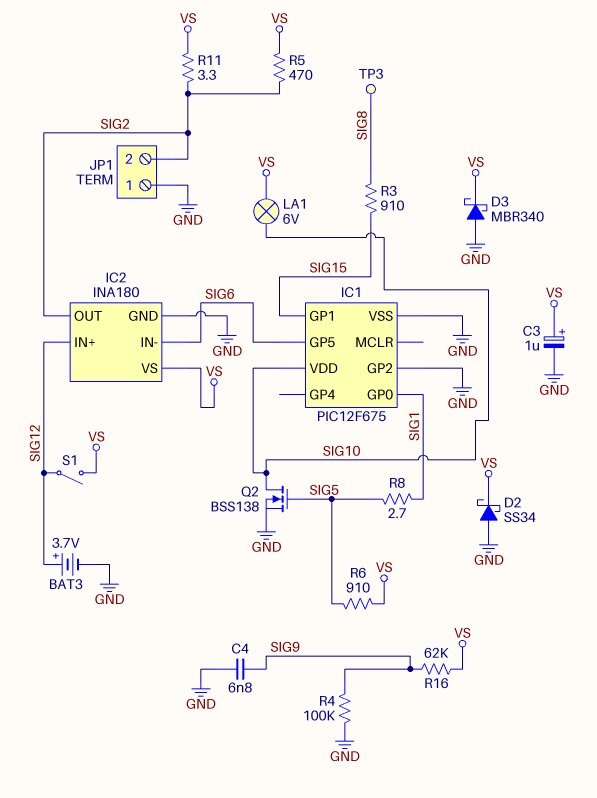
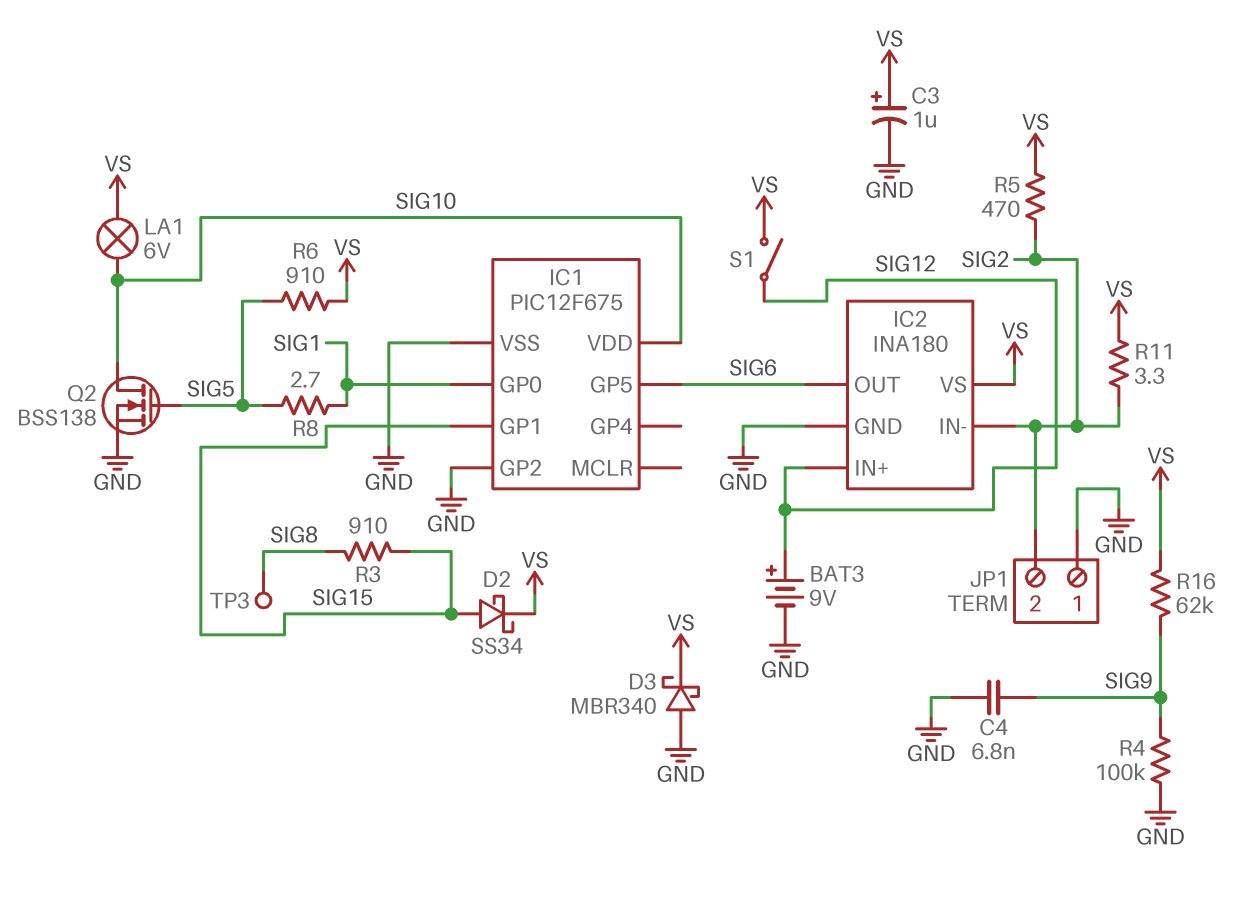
BAT3: 3.7V (plus SIG12, minus GND) -> 9V (plus SIG12, minus GND)
D2: schottky SS34 (A GND, K VS) -> schottky SS34 (A SIG15, K VS)
IC2 pin IN-: SIG6 -> SIG2
IC2 pin OUT: SIG2 -> SIG6

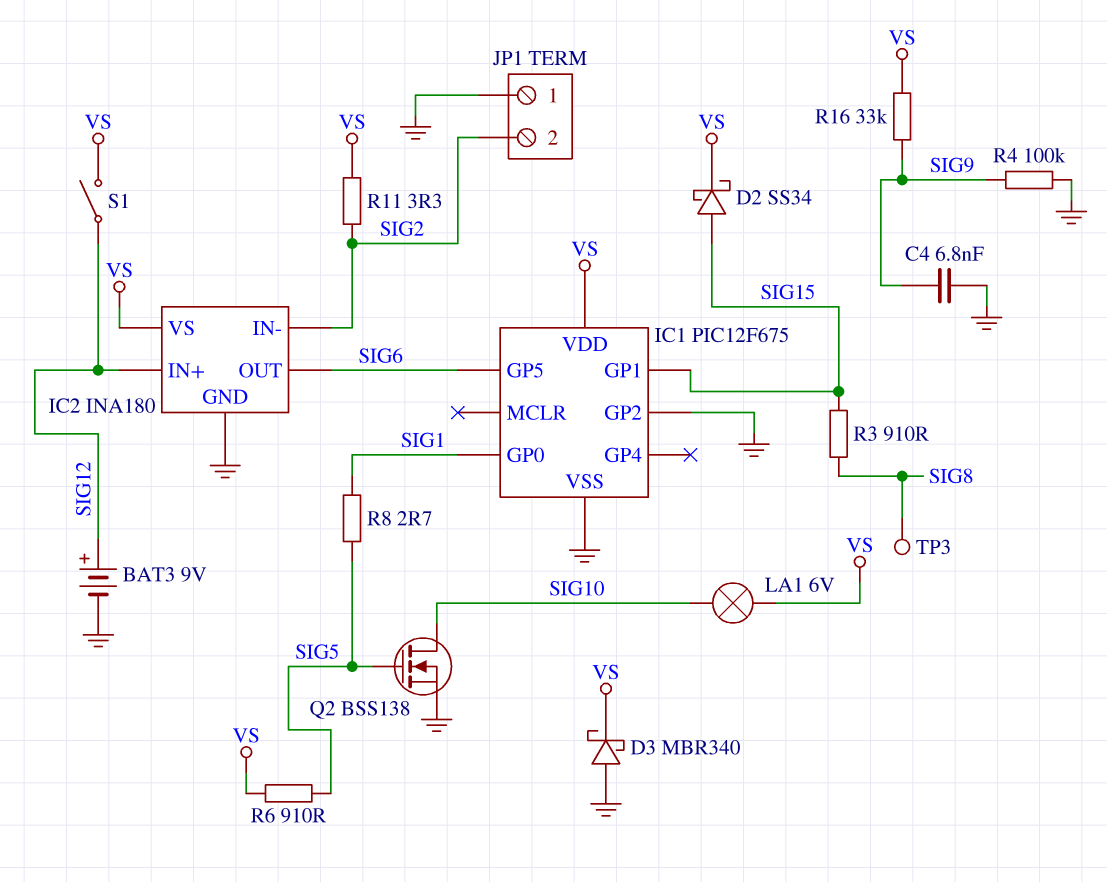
C3: 1uF (plus VS, minus GND) -> none
IC1 pin VDD: SIG10 -> VS
R5: 470 (SIG2, VS) -> none
R16: 62k (SIG9, VS) -> 33k (SIG9, VS)

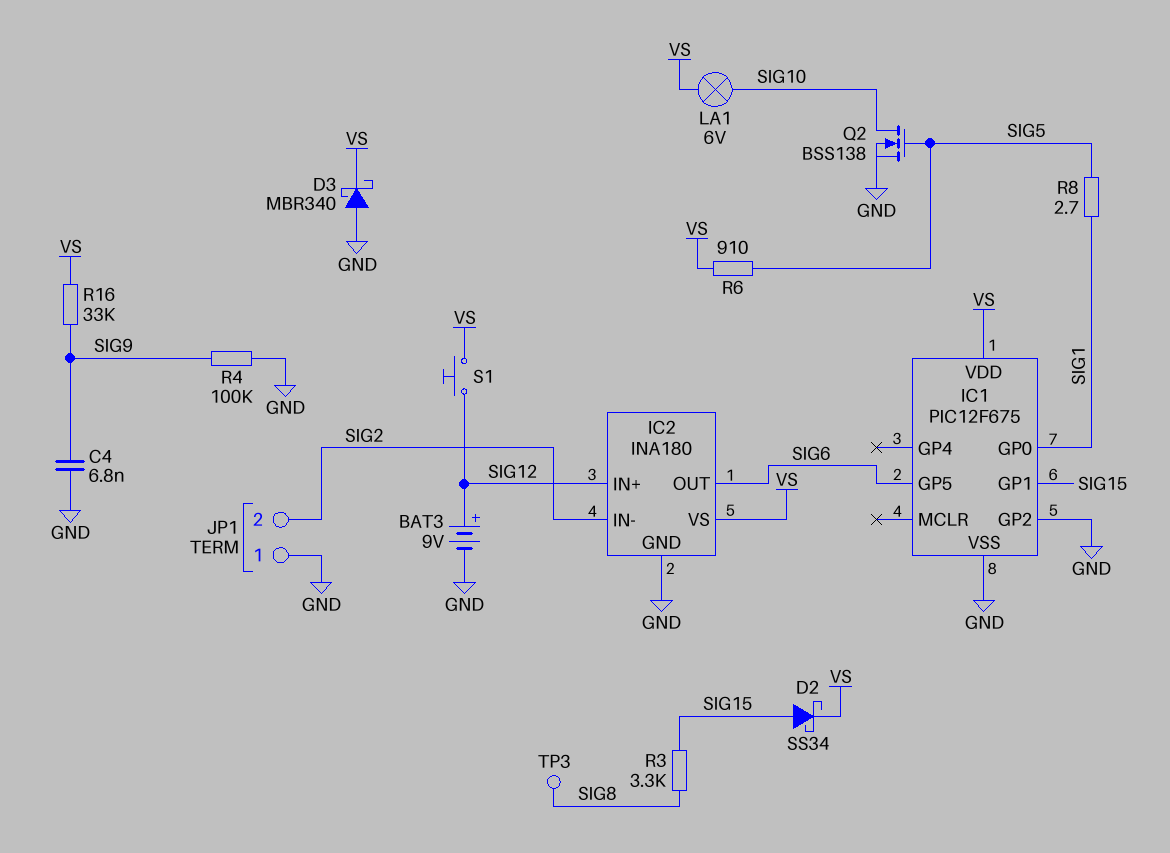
R3: 910 (SIG8, SIG15) -> 3.3k (SIG8, SIG15)
R11: 3.3 (SIG2, VS) -> none
S1: switch (SIG12, VS) -> button (SIG12, VS)

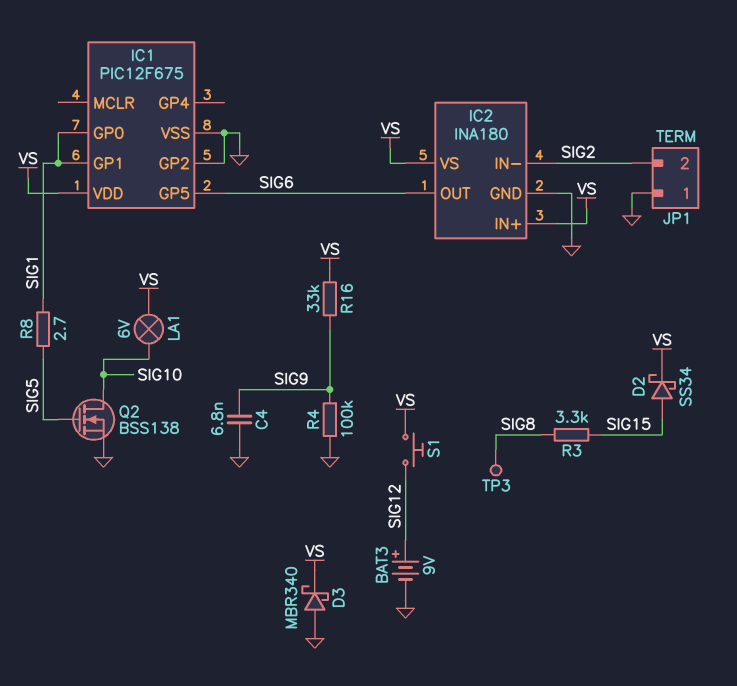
IC1 pin GP1: SIG15 -> SIG1
IC2 pin IN+: SIG12 -> VS
R6: 910 (SIG5, VS) -> none

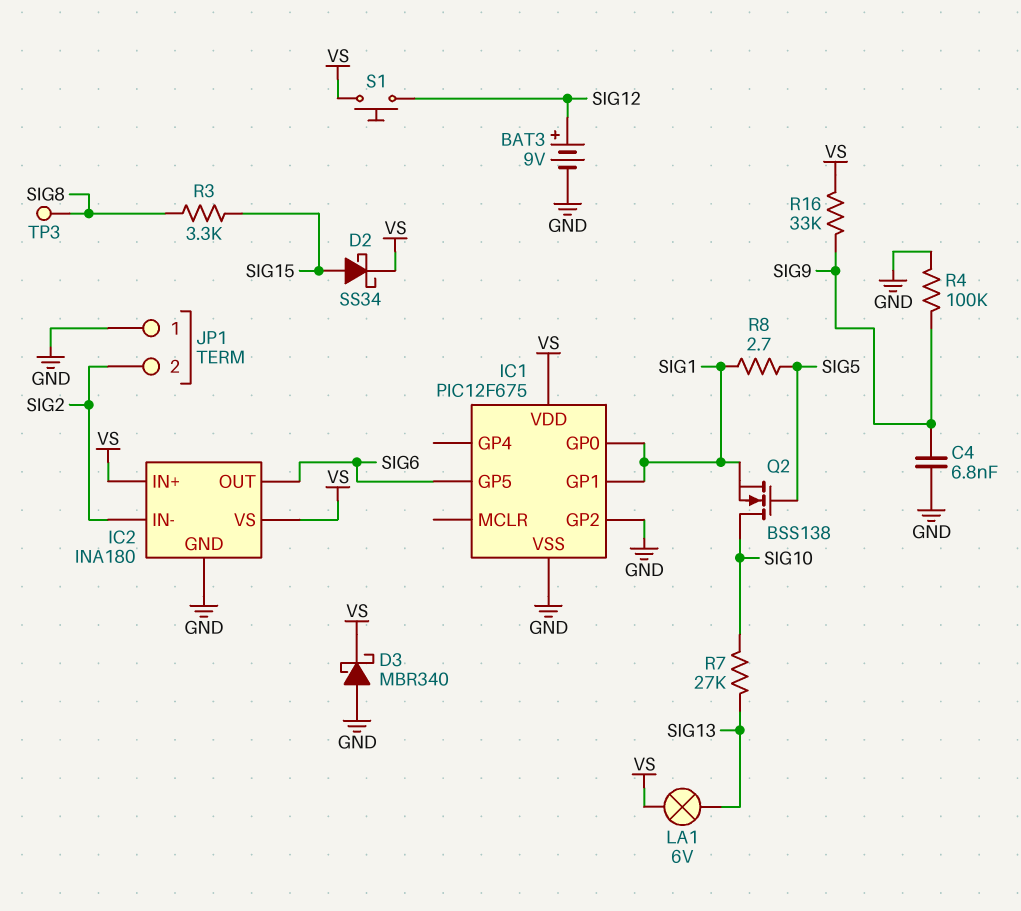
LA1: lamp 6V (SIG10, VS) -> lamp 6V (SIG13, VS)
Q2: NMOS BSS138 (G SIG5, D SIG10, S GND) -> NMOS BSS138 (G SIG5, D SIG10, S SIG1)
R7: none -> 27k (SIG10, SIG13)

